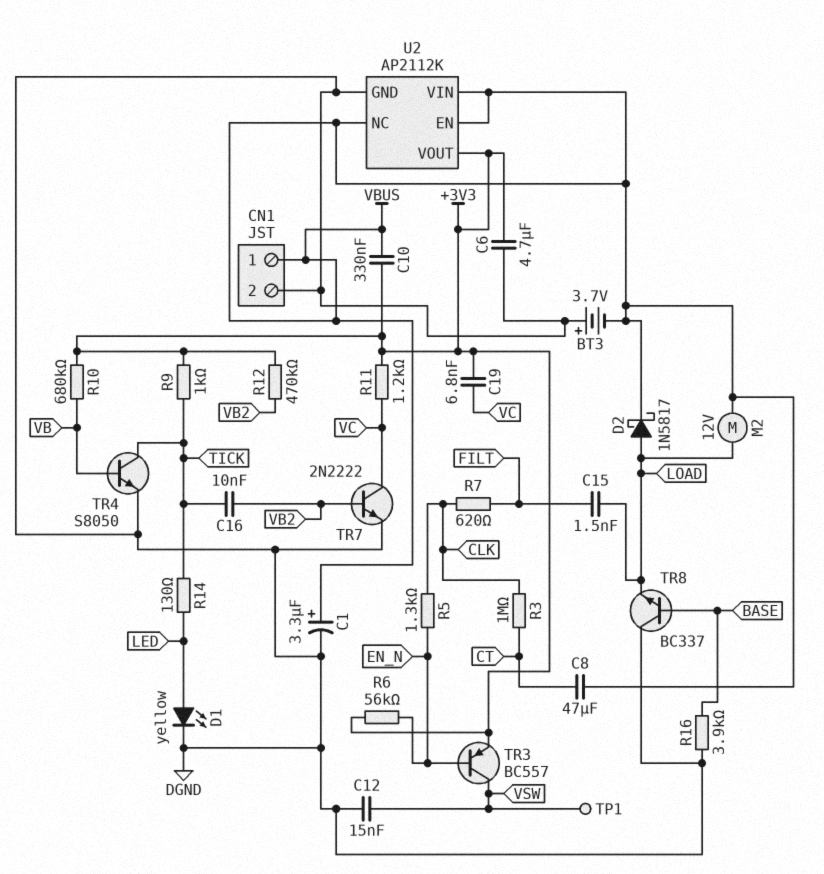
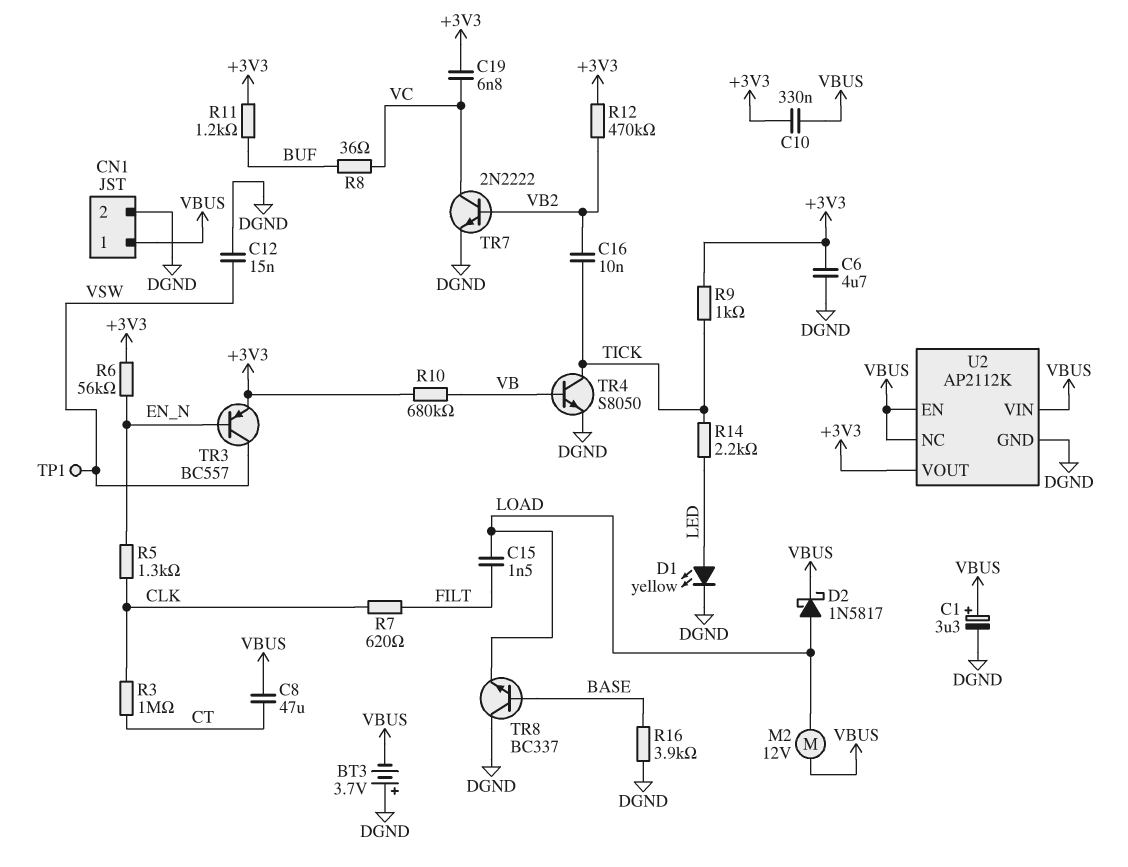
R8: none -> 36 (BUF, VC)
R11: 1.2k (+3V3, VC) -> 1.2k (+3V3, BUF)
R14: 130 (LED, TICK) -> 2.2k (LED, TICK)

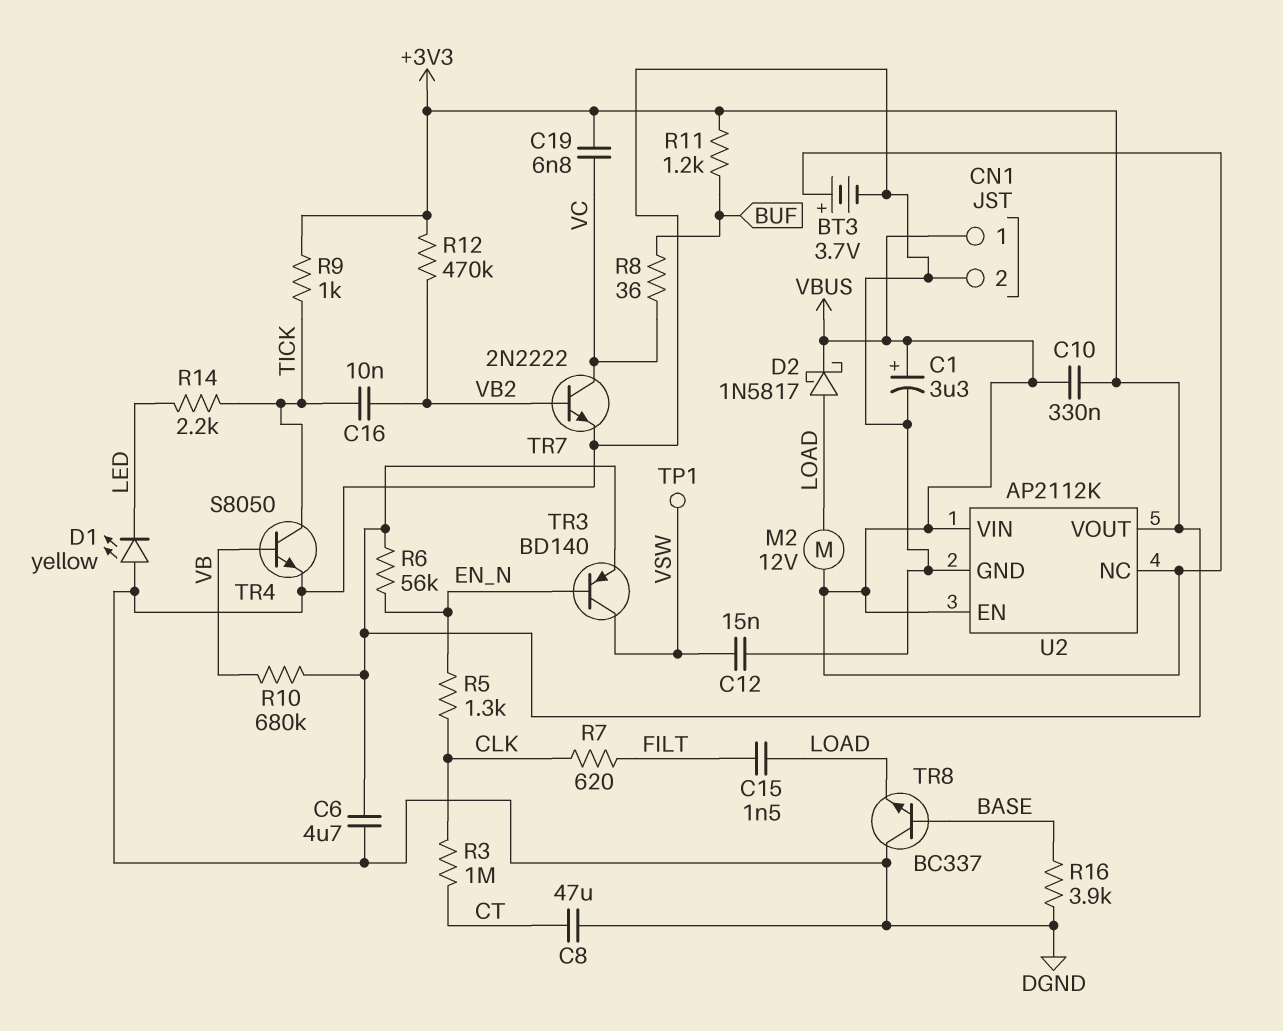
BT3: 3.7V (plus DGND, minus VBUS) -> 3.7V (plus VBUS, minus DGND)
C8: 47uF (CT, VBUS) -> 47uF (CT, DGND)
D1: LED yellow (A LED, K DGND) -> LED yellow (A DGND, K LED)
TR3: PNP BC557 (B EN_N, C VSW, E +3V3) -> PNP BD140 (B EN_N, C VSW, E +3V3)

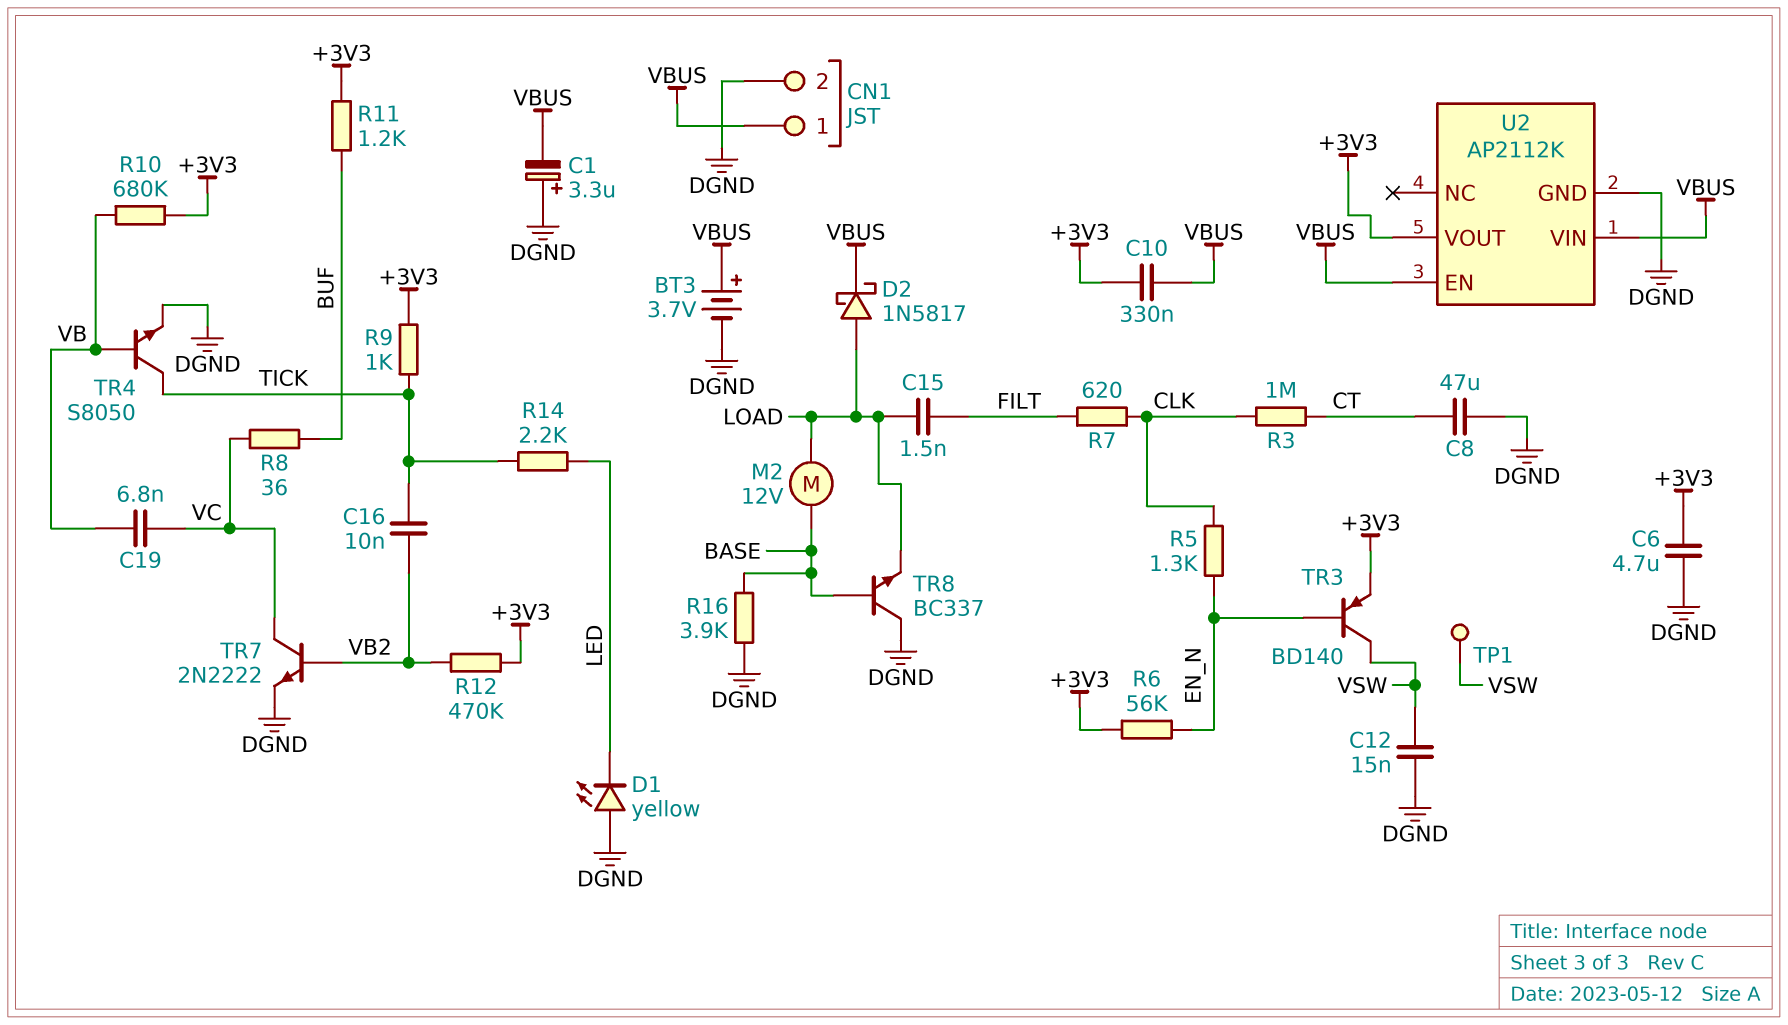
C1: 3.3uF (plus VBUS, minus DGND) -> 3.3uF (plus DGND, minus VBUS)
C19: 6.8nF (+3V3, VC) -> 6.8nF (VB, VC)
M2: motor 12V (LOAD, VBUS) -> motor 12V (BASE, LOAD)
U2 pin NC: VBUS -> none

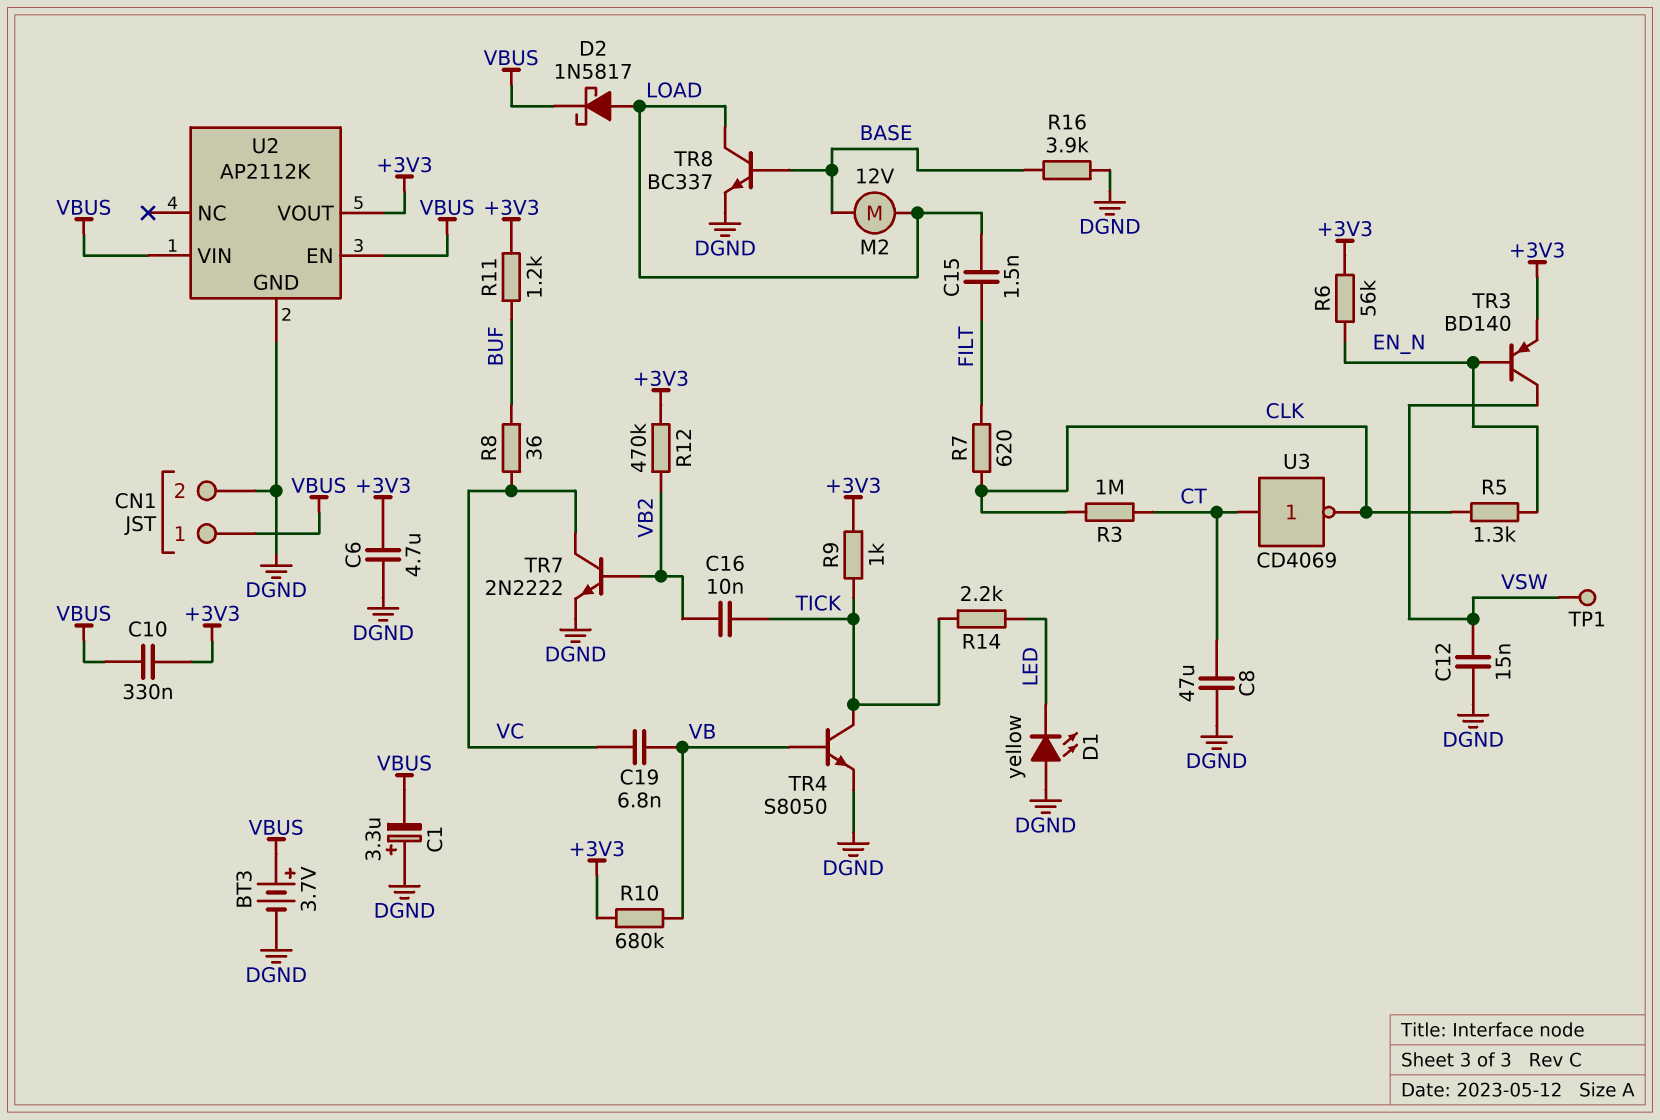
TR8: NPN BC337 (B BASE, C DGND, E LOAD) -> NPN BC337 (B BASE, C LOAD, E DGND)
U3: none -> NOT CD4069 (in CT, out CLK)

